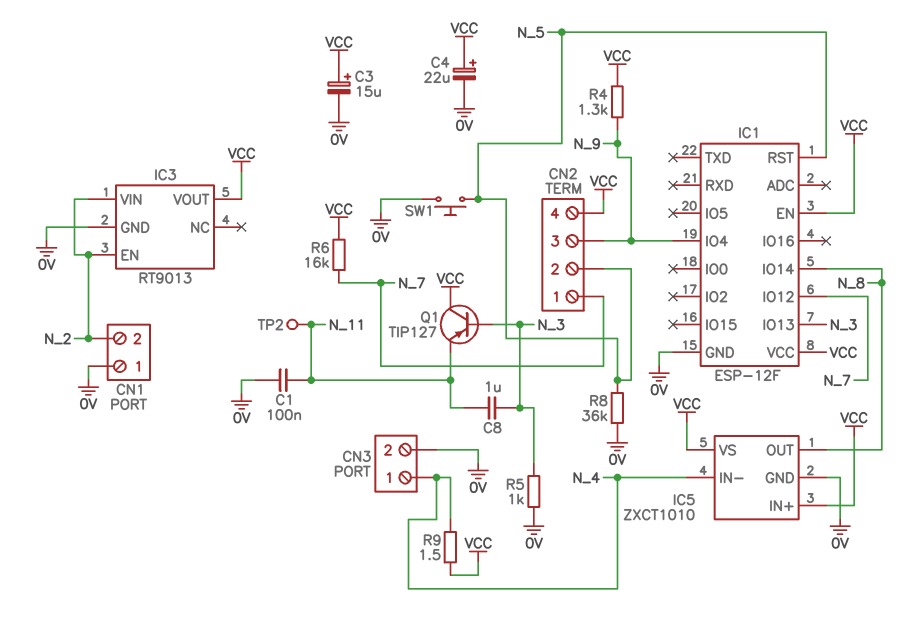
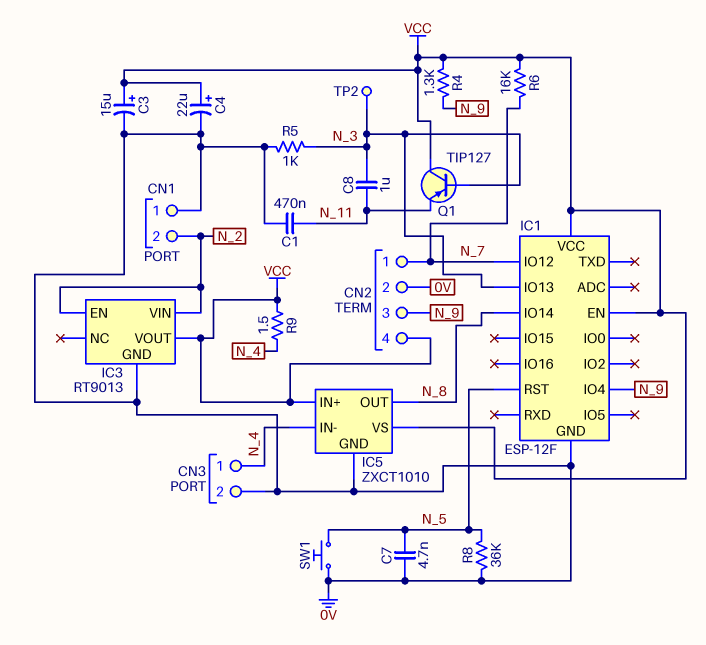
C1: 100nF (0V, N_11) -> 470nF (0V, N_11)
C7: none -> 4.7nF (0V, N_5)
CN2 pin 2: N_5 -> 0V
TP2: test point (N_11) -> test point (N_3)

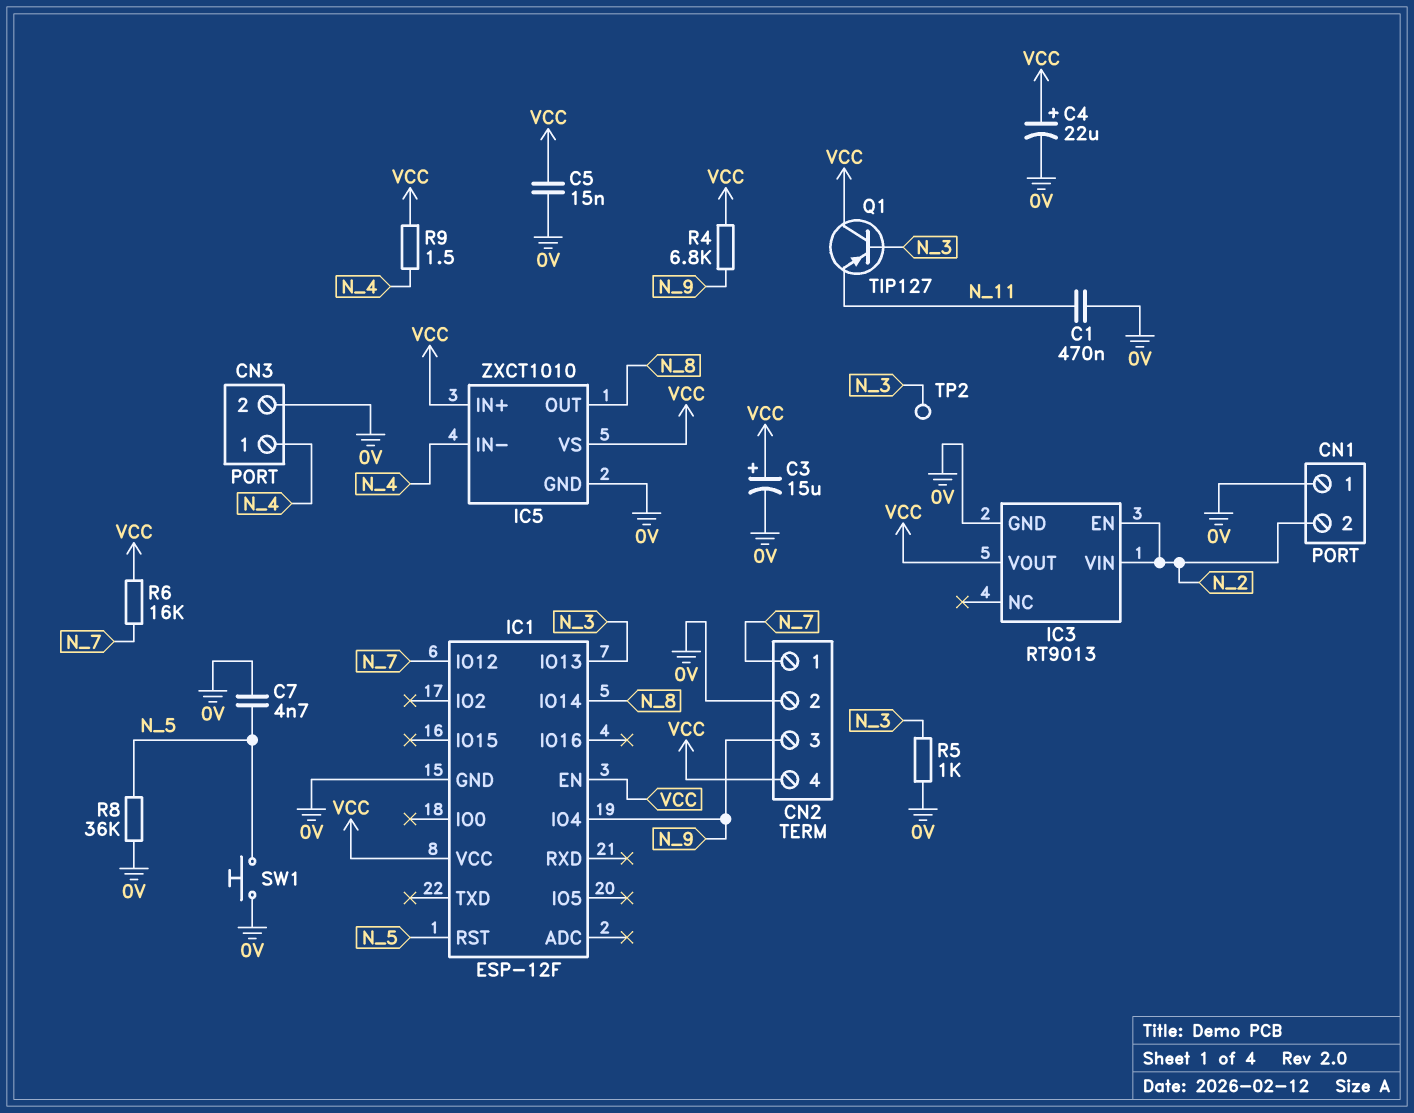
C5: none -> 15nF (0V, VCC)
C8: 1uF (N_3, N_11) -> none
R4: 1.3k (N_9, VCC) -> 6.8k (N_9, VCC)

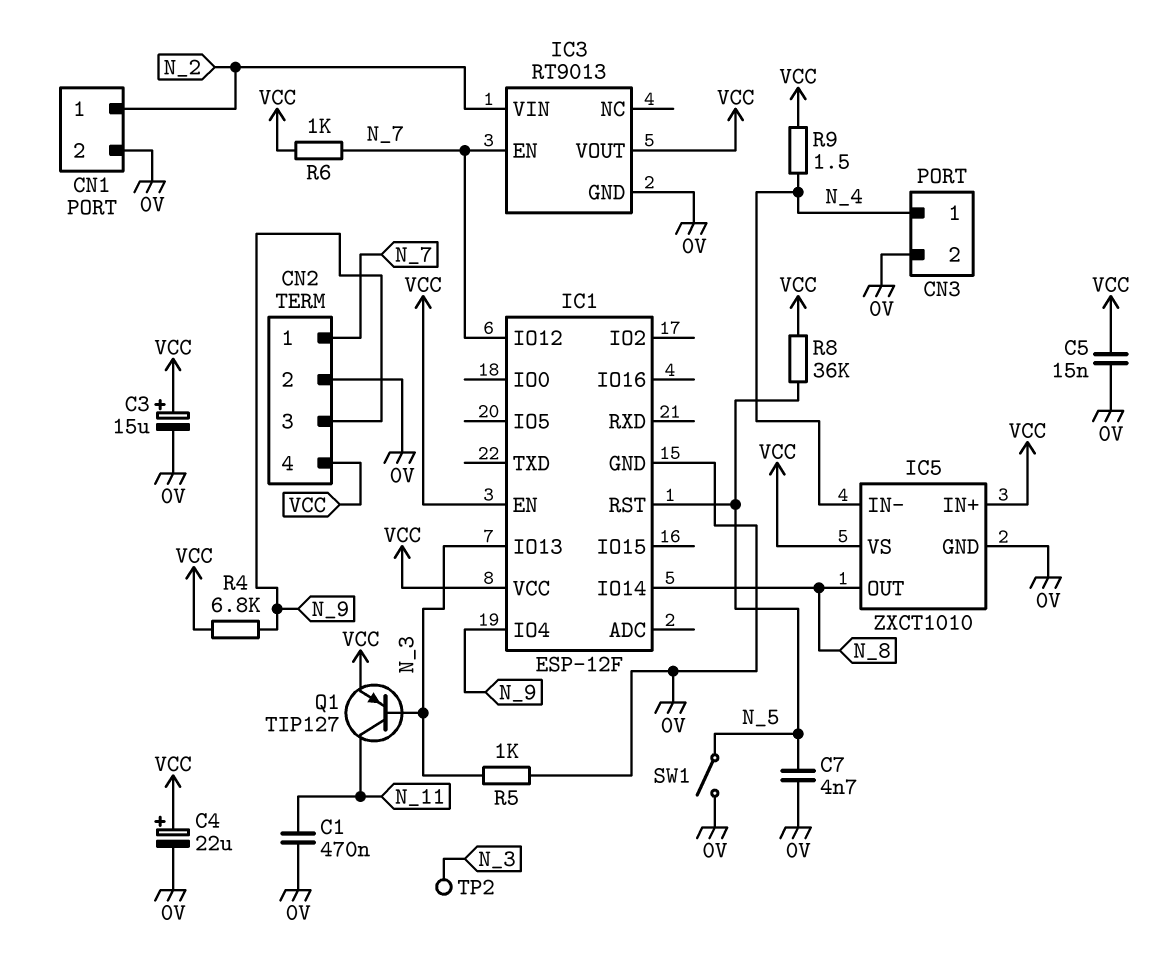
CN1 pin 1: 0V -> N_2
CN1 pin 2: N_2 -> 0V
IC3 pin EN: N_2 -> N_7
Q1: PNP TIP127 (B N_3, C VCC, E N_11) -> PNP TIP127 (B N_3, C N_11, E VCC)
R6: 16k (N_7, VCC) -> 1k (N_7, VCC)
R8: 36k (0V, N_5) -> 36k (N_5, VCC)
SW1: button (0V, N_5) -> switch (0V, N_5)

